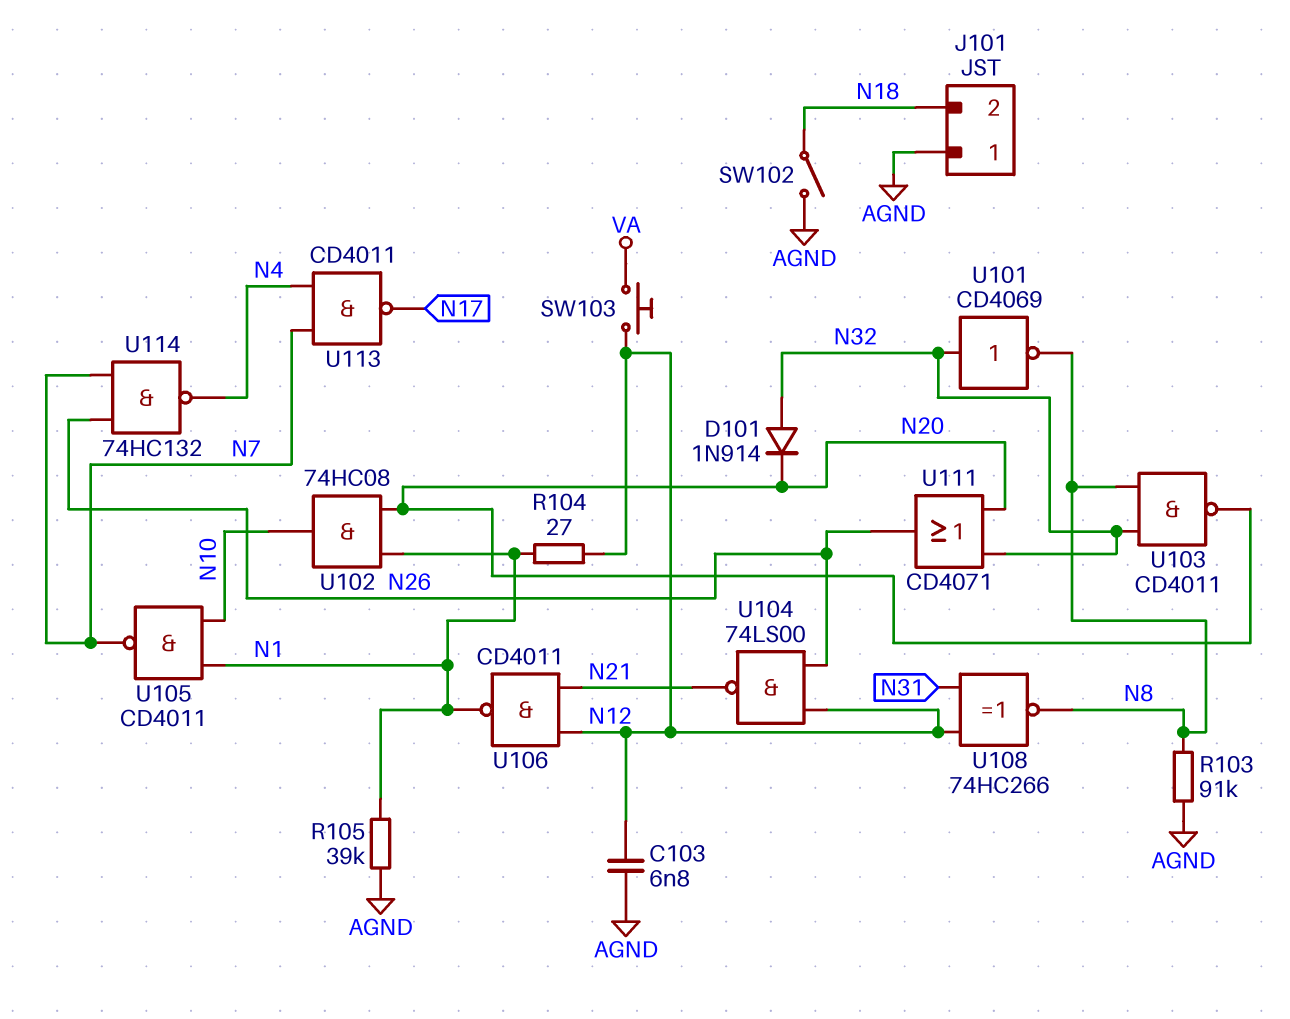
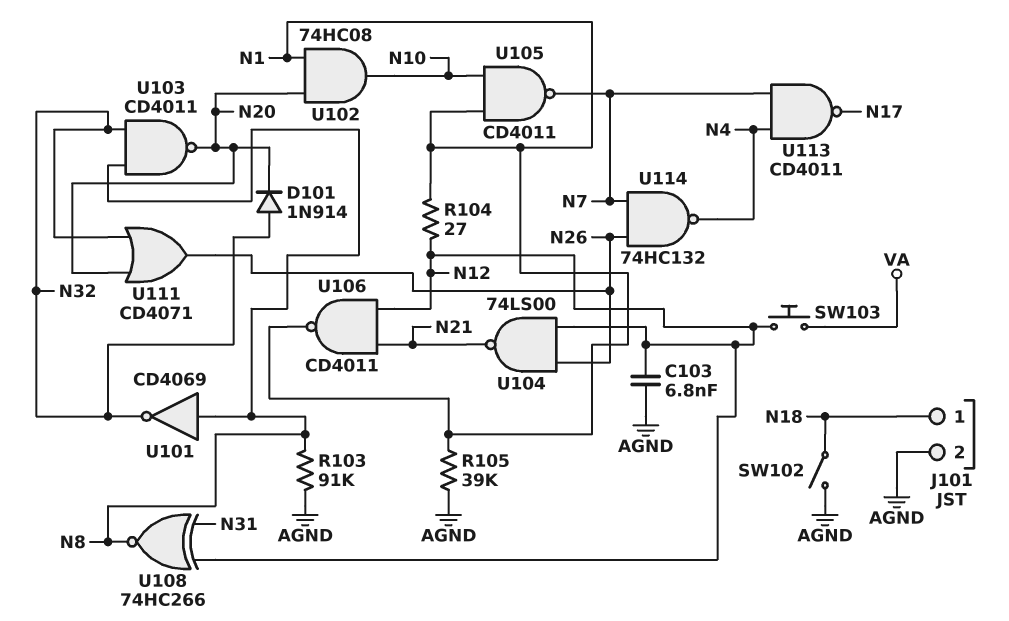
J101 pin 1: AGND -> N18
J101 pin 2: N18 -> AGND
U101: NOT CD4069 (in N32, out N8) -> NOT CD4069 (in N8, out N32)

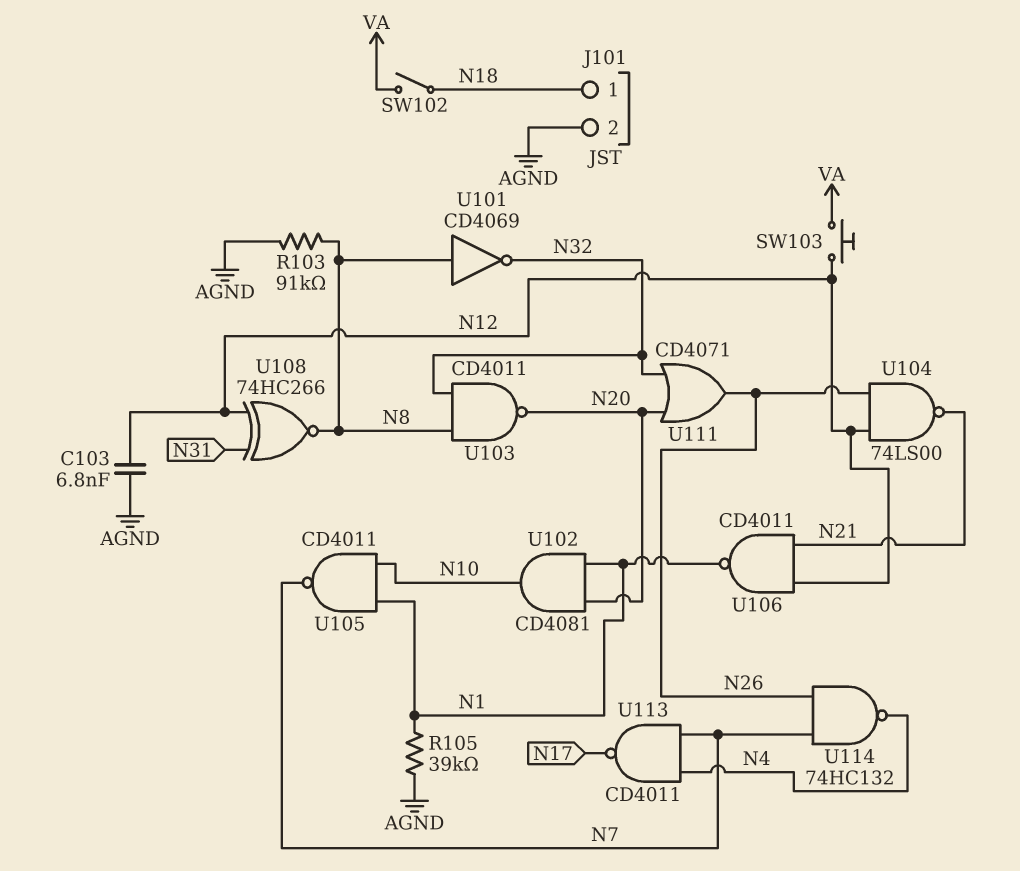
D101: diode 1N914 (A N32, K N20) -> none
R104: 27 (N1, N12) -> none
SW102: switch (AGND, N18) -> switch (N18, VA)
U102: AND 74HC08 (in N1, in N20, out N10) -> AND CD4081 (in N1, in N20, out N10)

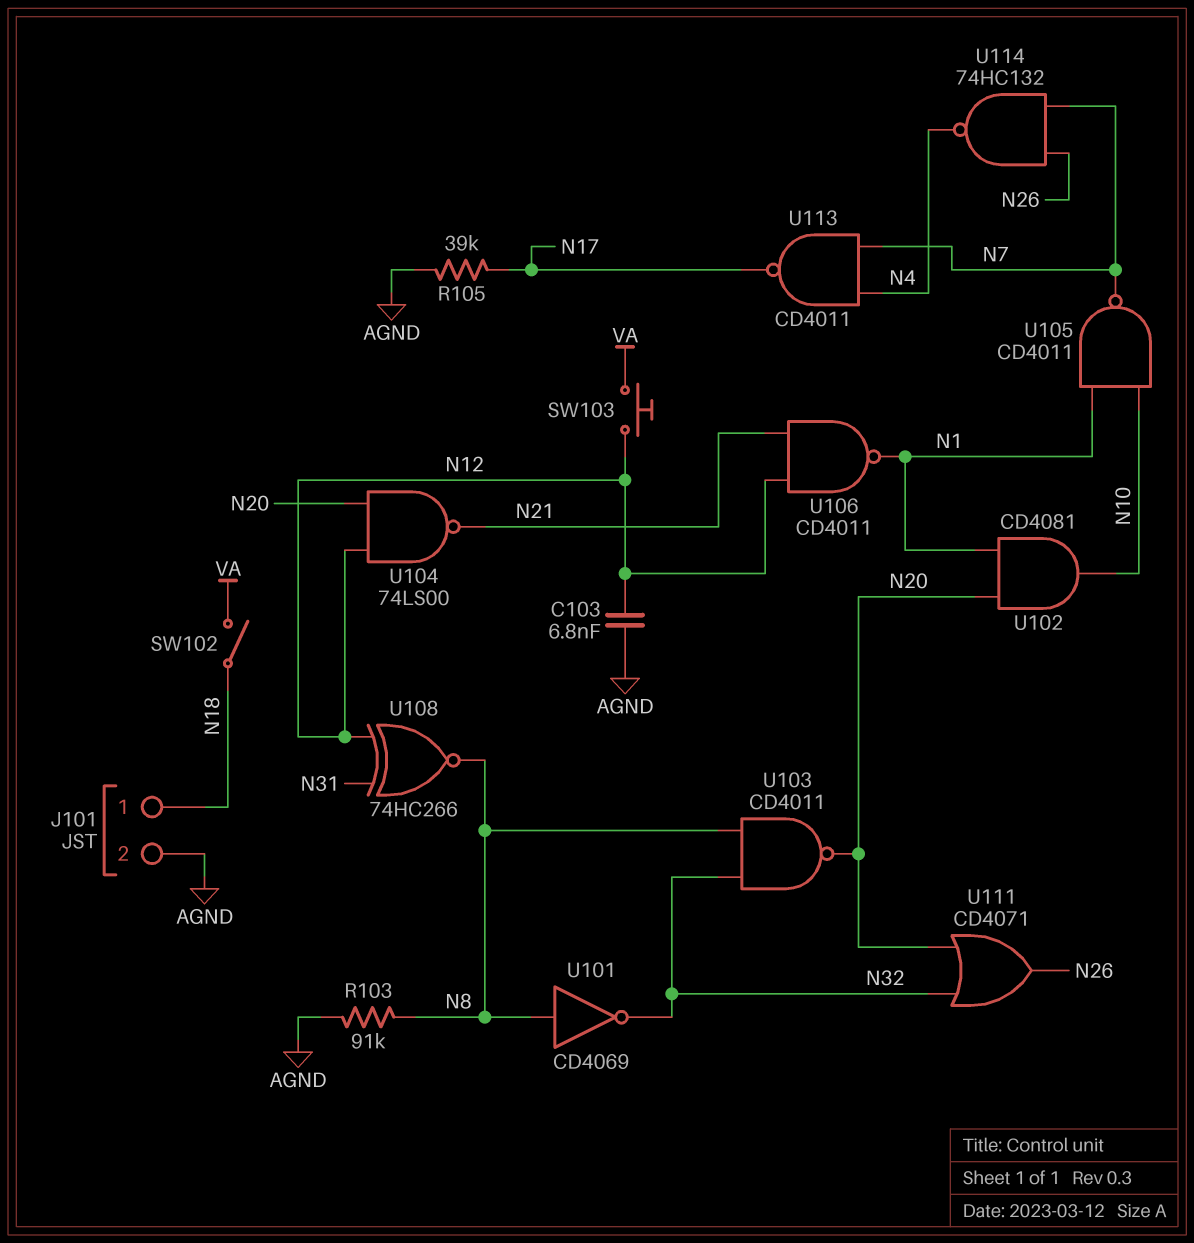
R105: 39k (AGND, N1) -> 39k (AGND, N17)
U104: NAND 74LS00 (in N12, in N26, out N21) -> NAND 74LS00 (in N12, in N20, out N21)

